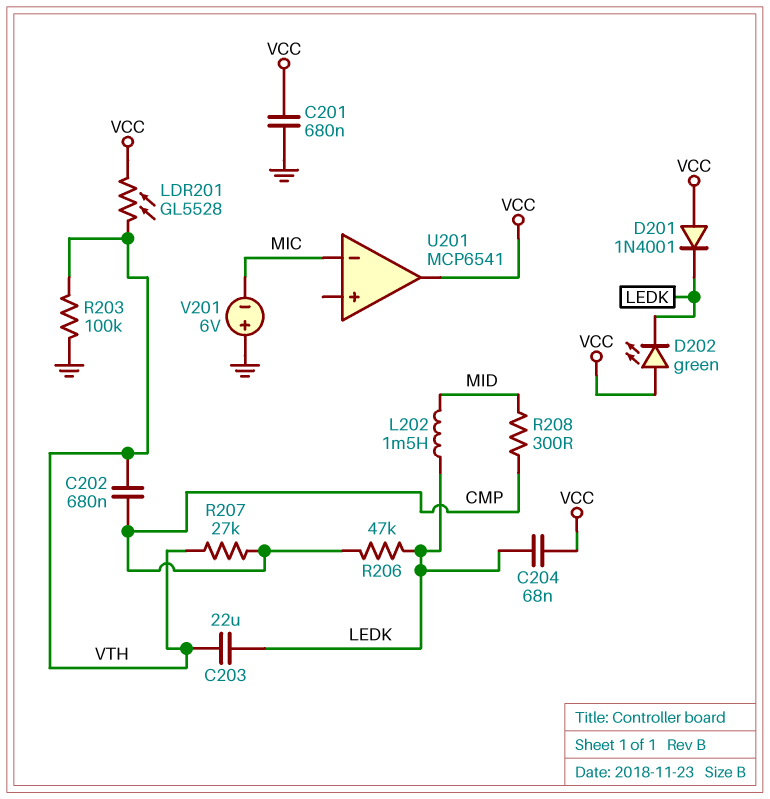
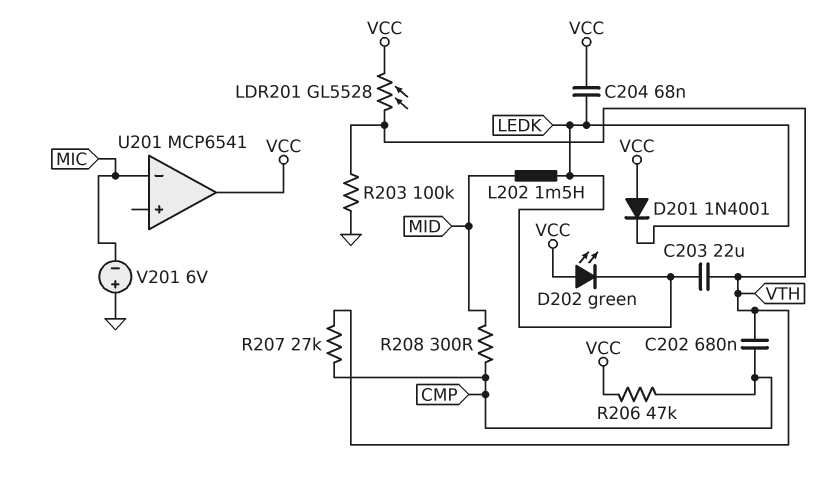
C201: 680nF (GND, VCC) -> none
R206: 47k (CMP, LEDK) -> 47k (CMP, VCC)

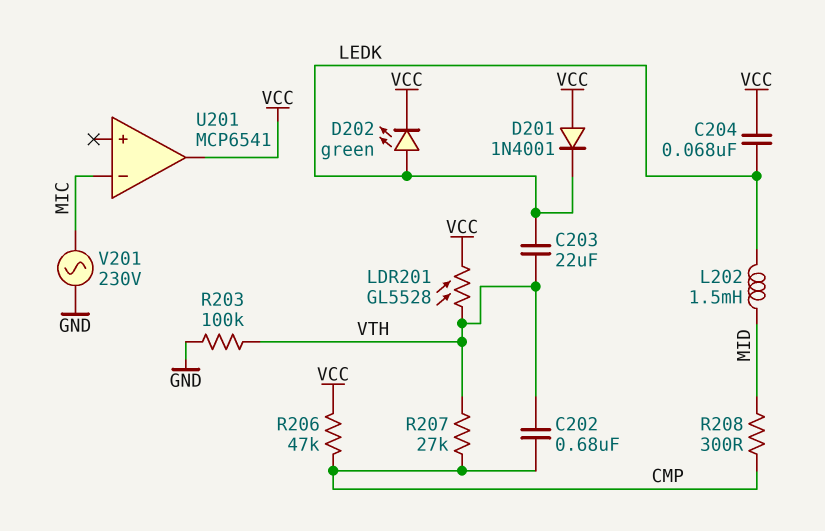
D202: LED green (A VCC, K LEDK) -> LED green (A LEDK, K VCC)
V201: 6V (plus GND, minus MIC) -> AC 230V (GND, MIC)

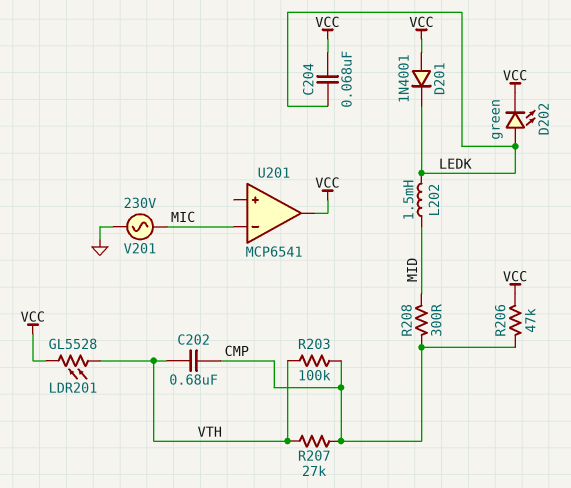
C203: 22uF (LEDK, VTH) -> none
R203: 100k (GND, VTH) -> 100k (CMP, VTH)

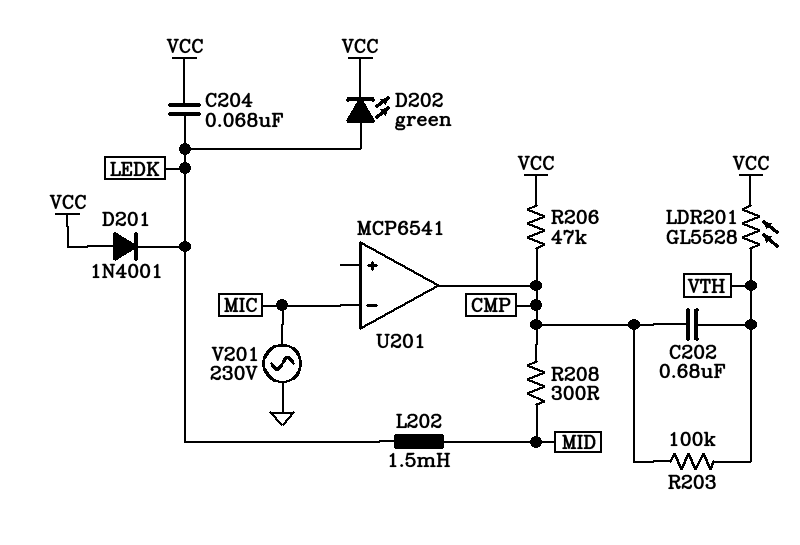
R207: 27k (CMP, VTH) -> none
U201 pin out: VCC -> CMP

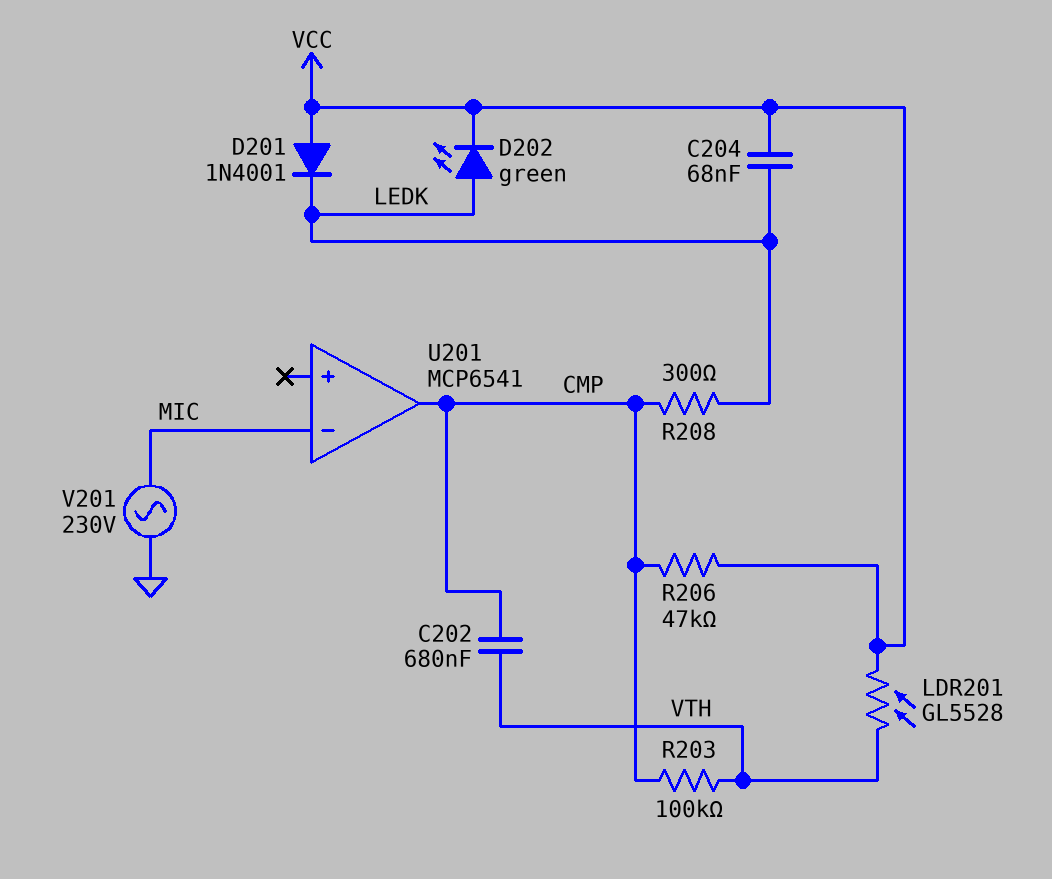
L202: 1.5mH (LEDK, MID) -> none
R208: 300 (CMP, MID) -> 300 (CMP, LEDK)

